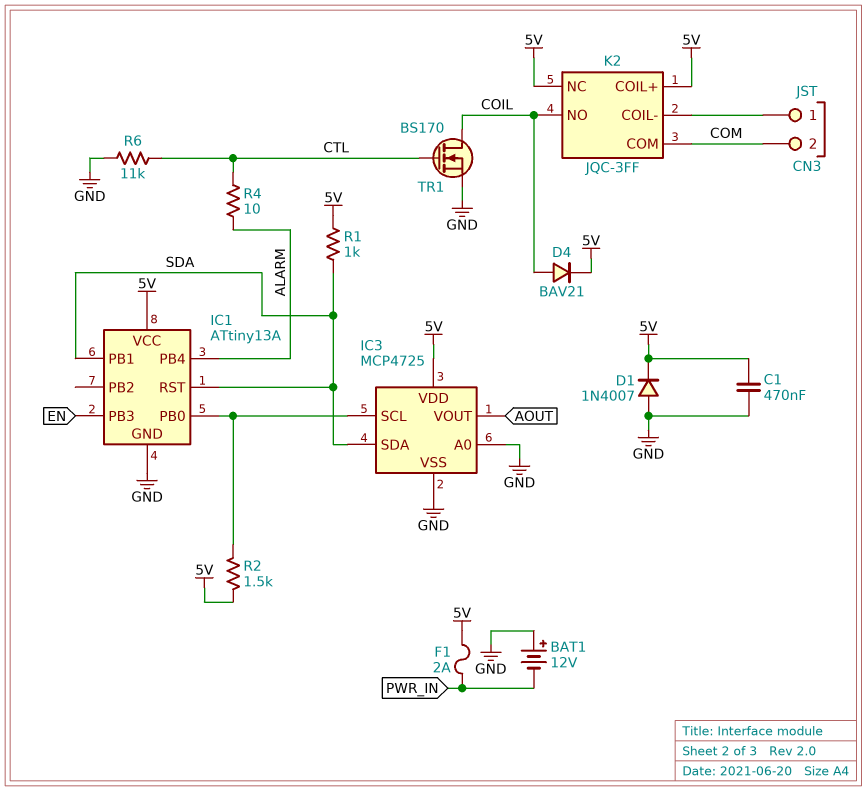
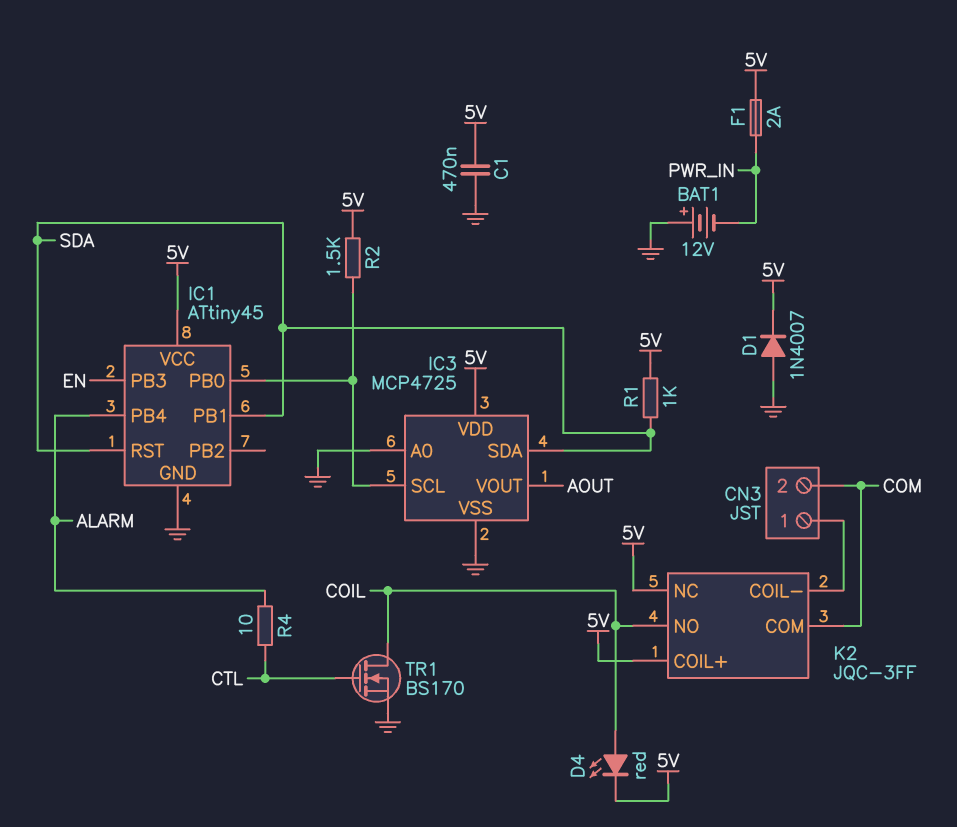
D4: diode BAV21 (A COIL, K 5V) -> LED red (A COIL, K 5V)
IC1: ATtiny13A -> ATtiny45
R6: 11k (CTL, GND) -> none

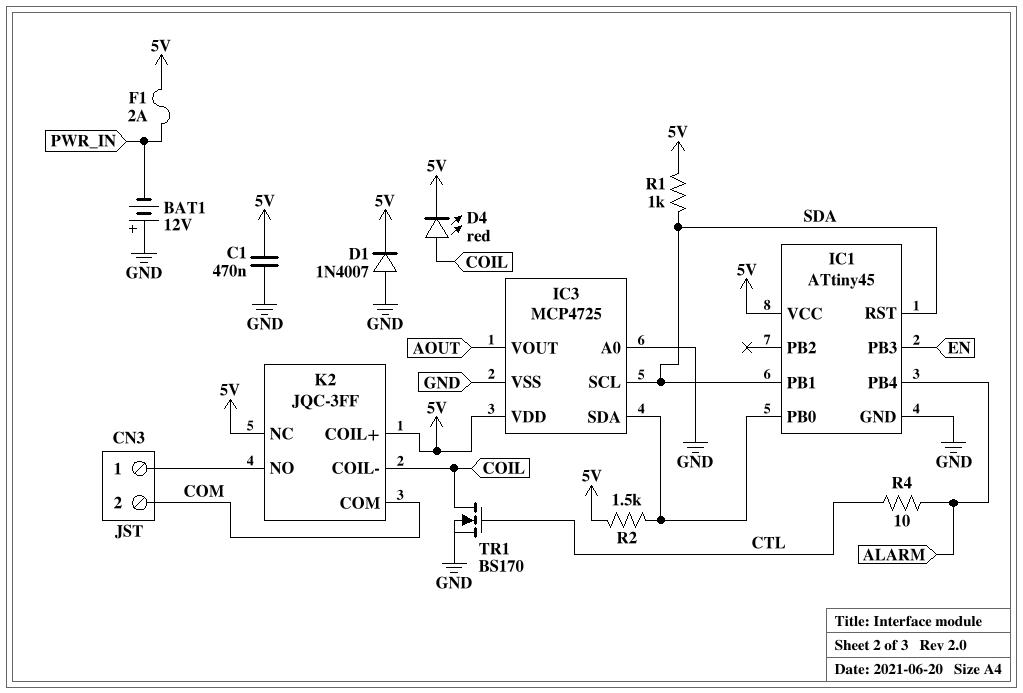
IC3 pin SCL: IC1/PB0 -> SDA
IC3 pin SDA: SDA -> IC1/PB0
K2 pin COIL-: CN3/1 -> COIL
K2 pin NO: COIL -> CN3/1

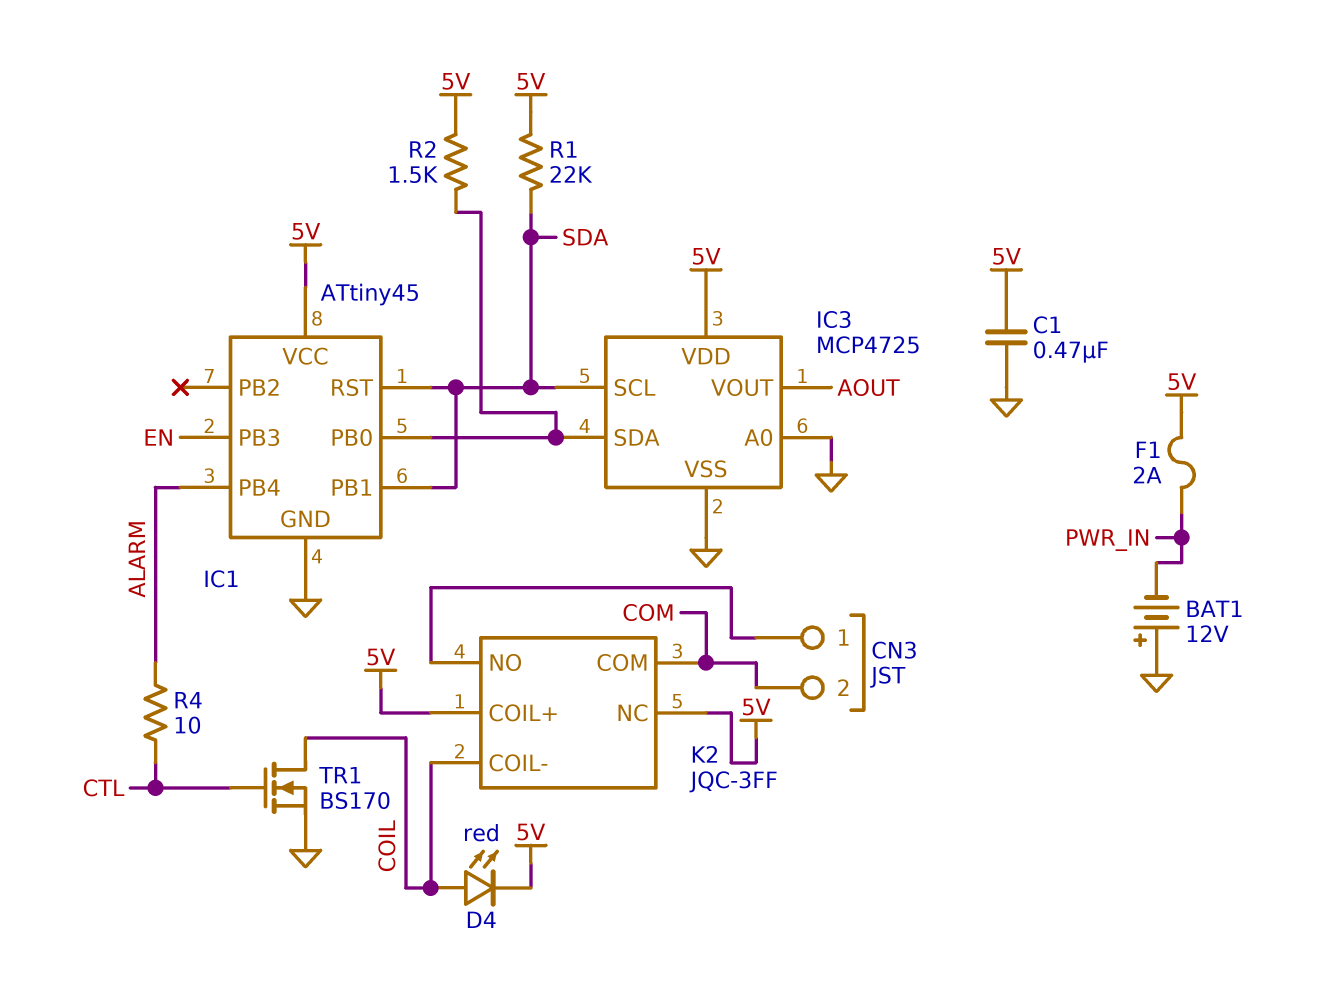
D1: diode 1N4007 (A GND, K 5V) -> none
R1: 1k (5V, SDA) -> 22k (5V, SDA)

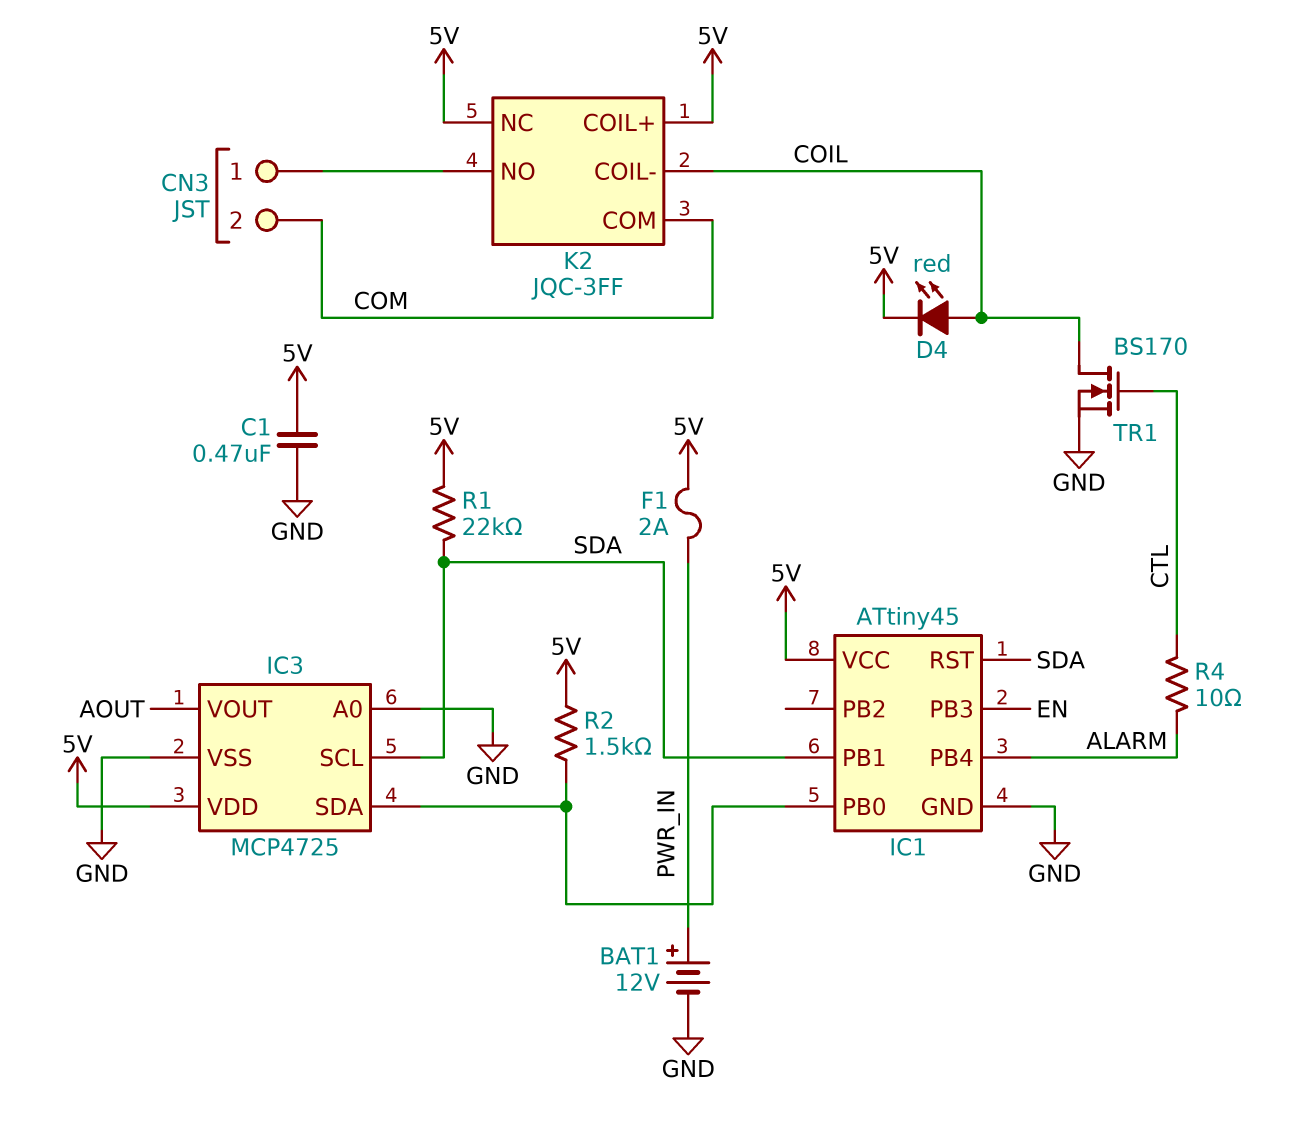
BAT1: 12V (plus GND, minus PWR_IN) -> 12V (plus PWR_IN, minus GND)

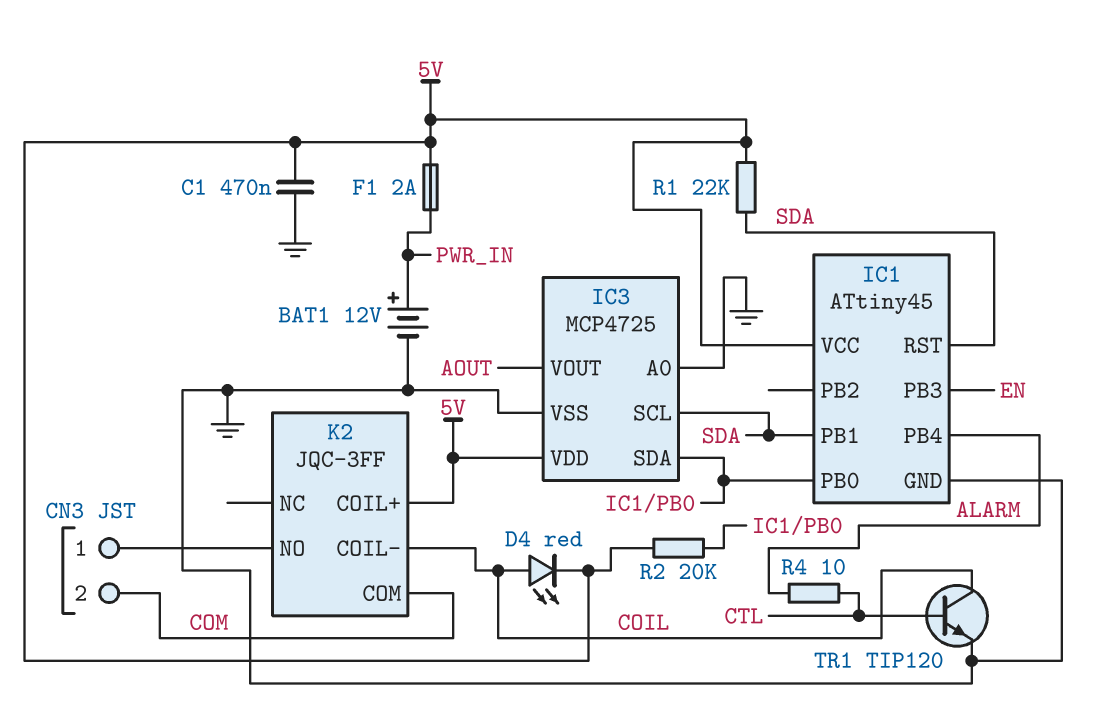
K2 pin NC: 5V -> none
R2: 1.5k (5V, IC1/PB0) -> 20k (5V, IC1/PB0)
TR1: NMOS BS170 (G CTL, D COIL, S GND) -> NPN TIP120 (B CTL, C COIL, E GND)

